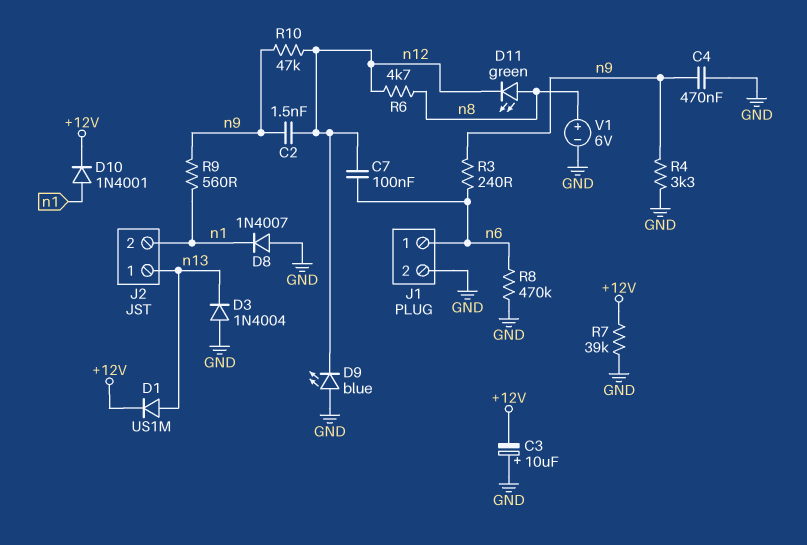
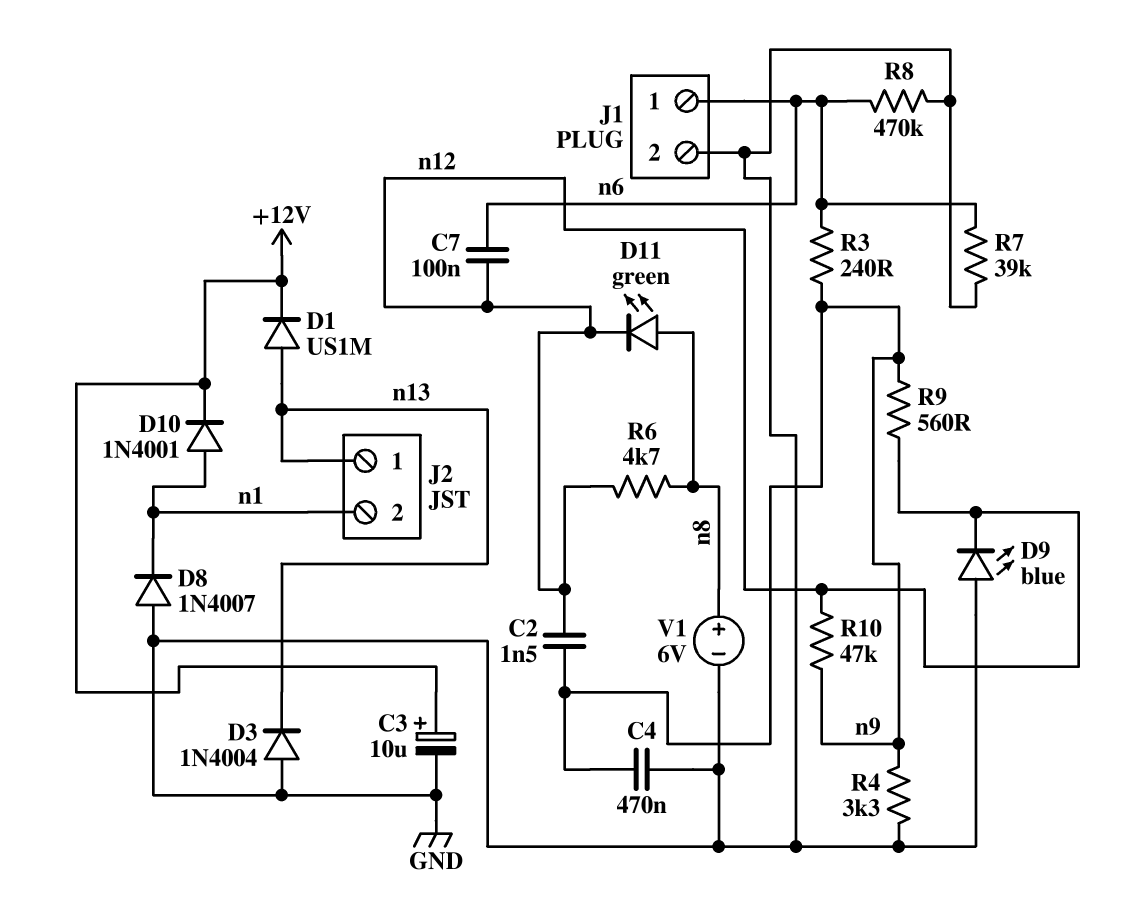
C3: 10uF (plus GND, minus +12V) -> 10uF (plus +12V, minus GND)
R7: 39k (+12V, GND) -> 39k (GND, n6)
R9: 560 (n1, n9) -> 560 (n9, n12)

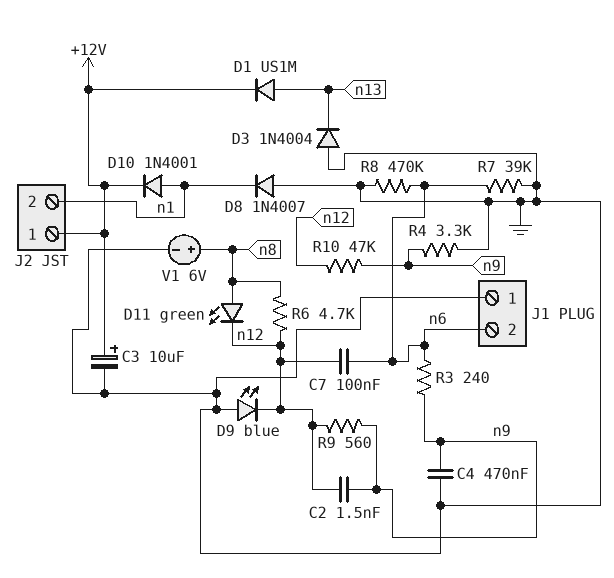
J1 pin 1: n6 -> GND
J1 pin 2: GND -> n6
J2 pin 1: n13 -> +12V

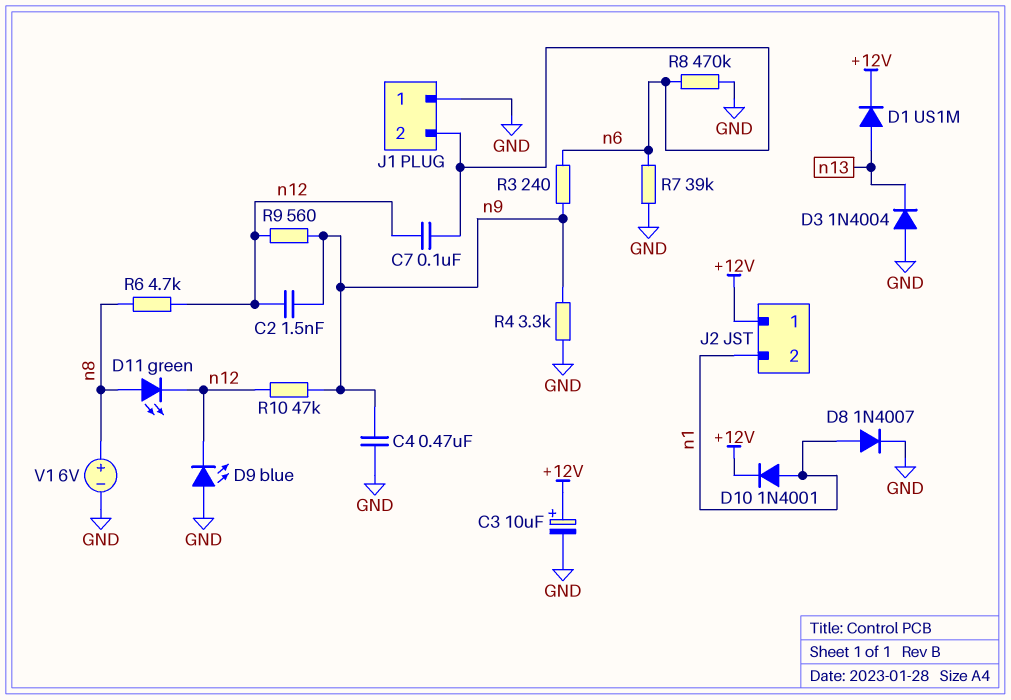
D8: diode 1N4007 (A GND, K n1) -> diode 1N4007 (A n1, K GND)

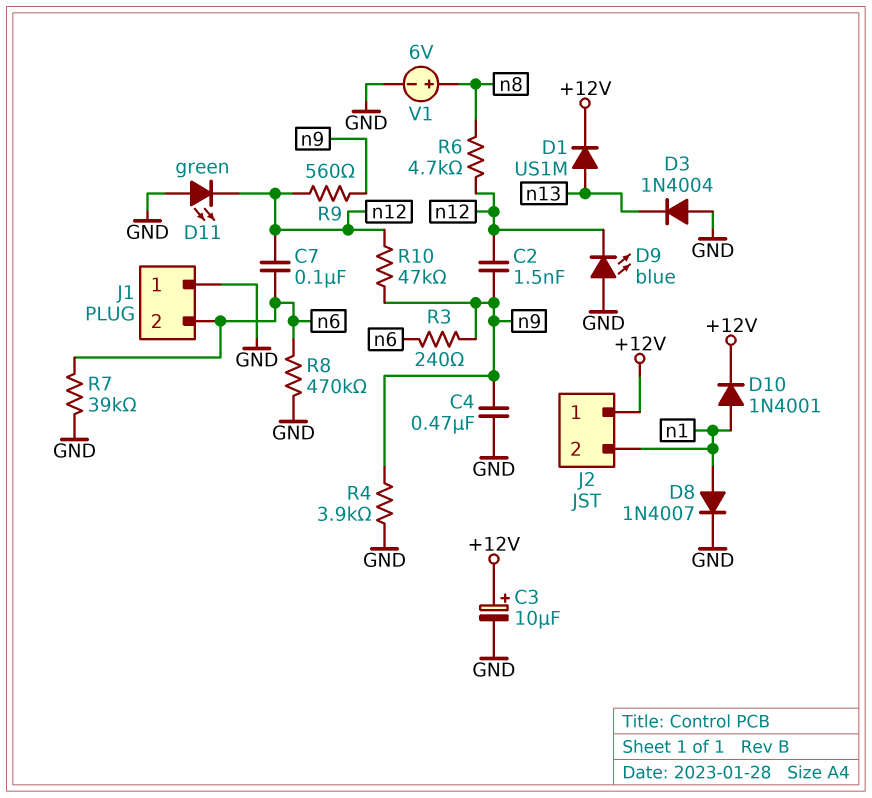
D11: LED green (A n8, K n12) -> LED green (A GND, K n12)
R4: 3.3k (GND, n9) -> 3.9k (GND, n9)

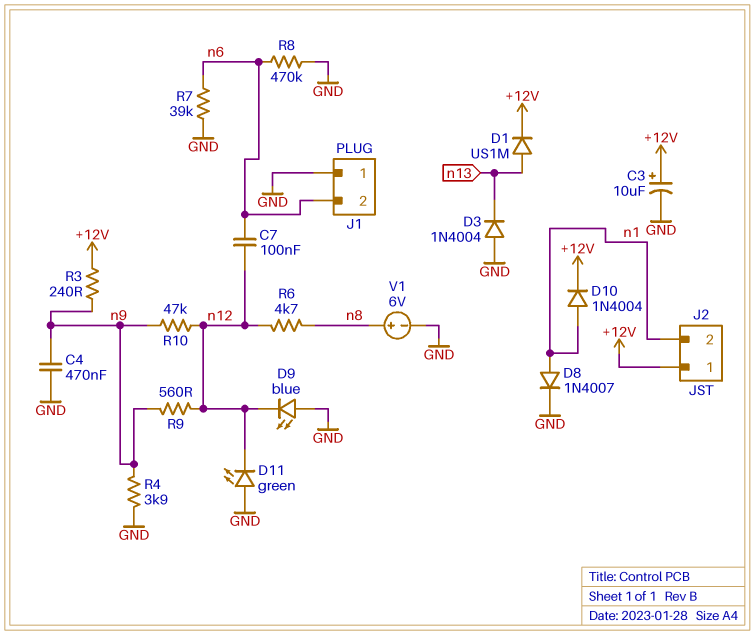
C2: 1.5nF (n9, n12) -> none
D10: diode 1N4001 (A n1, K +12V) -> diode 1N4004 (A n1, K +12V)
R3: 240 (n6, n9) -> 240 (+12V, n9)

